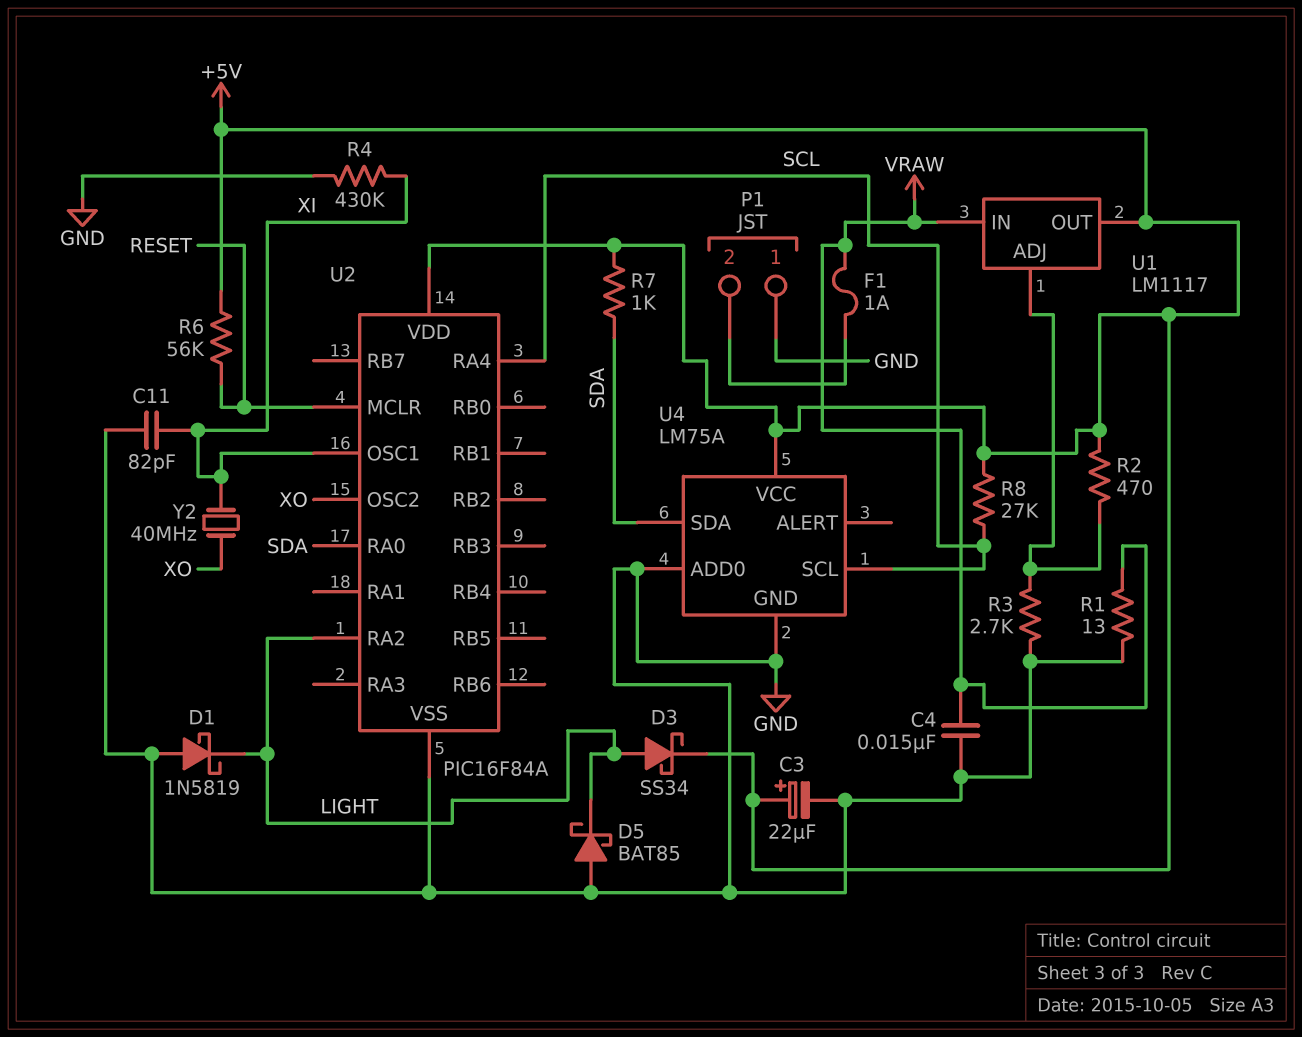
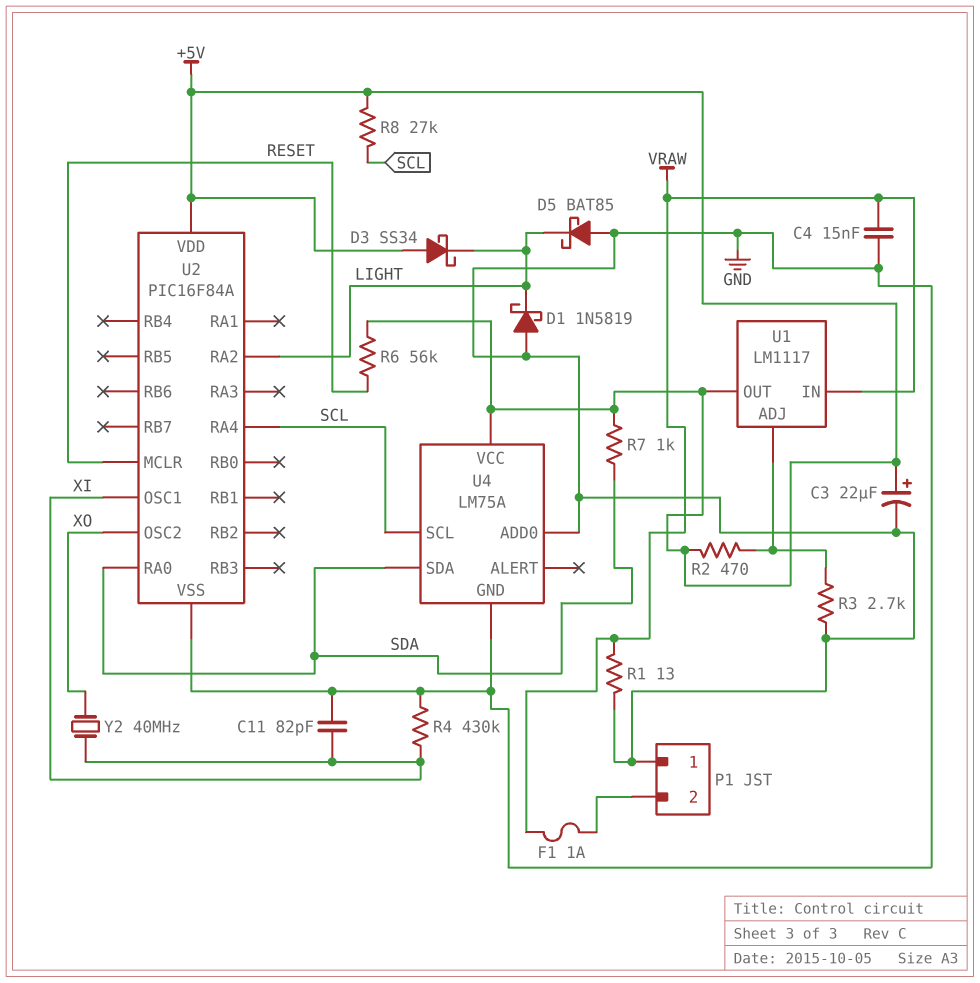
D3: schottky SS34 (A LIGHT, K +5V) -> schottky SS34 (A +5V, K LIGHT)

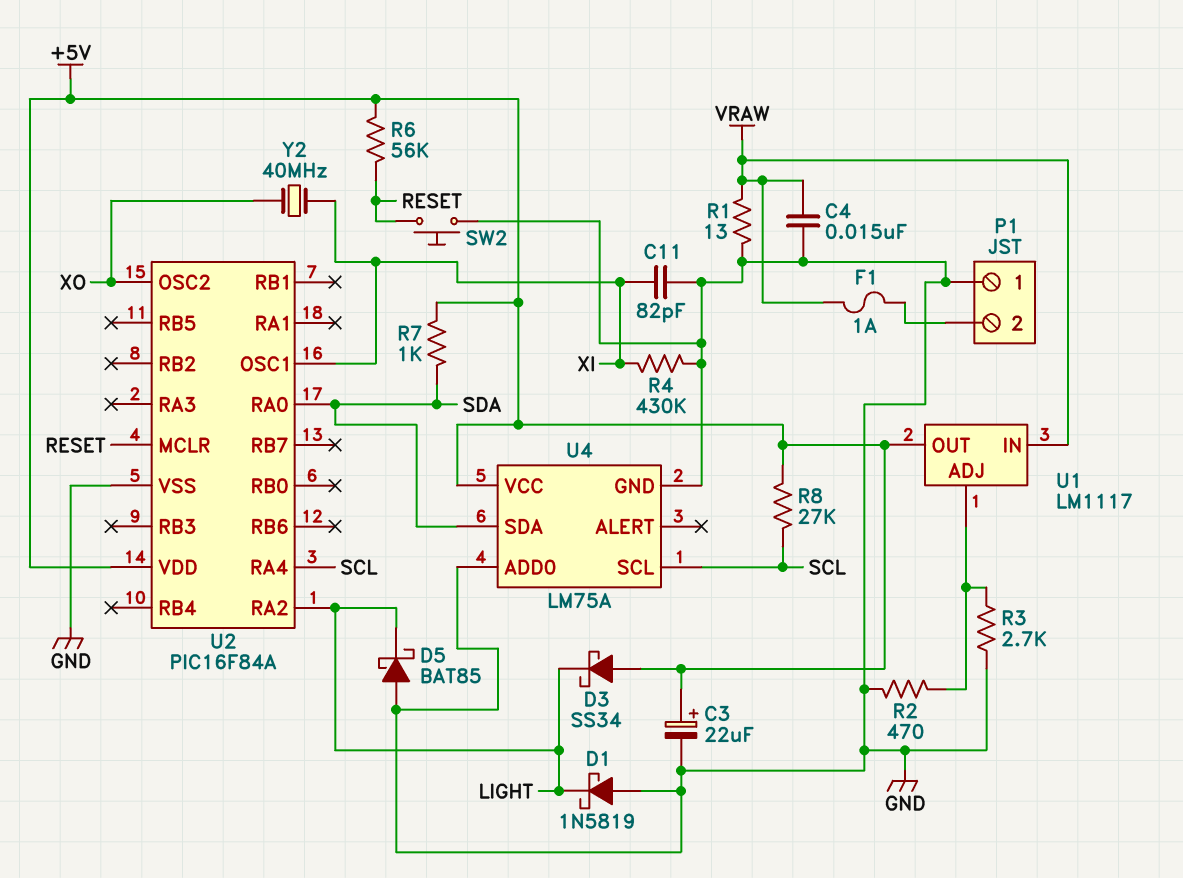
R2: 470 (+5V, U1/ADJ) -> 470 (GND, U1/ADJ)
SW2: none -> button (GND, RESET)

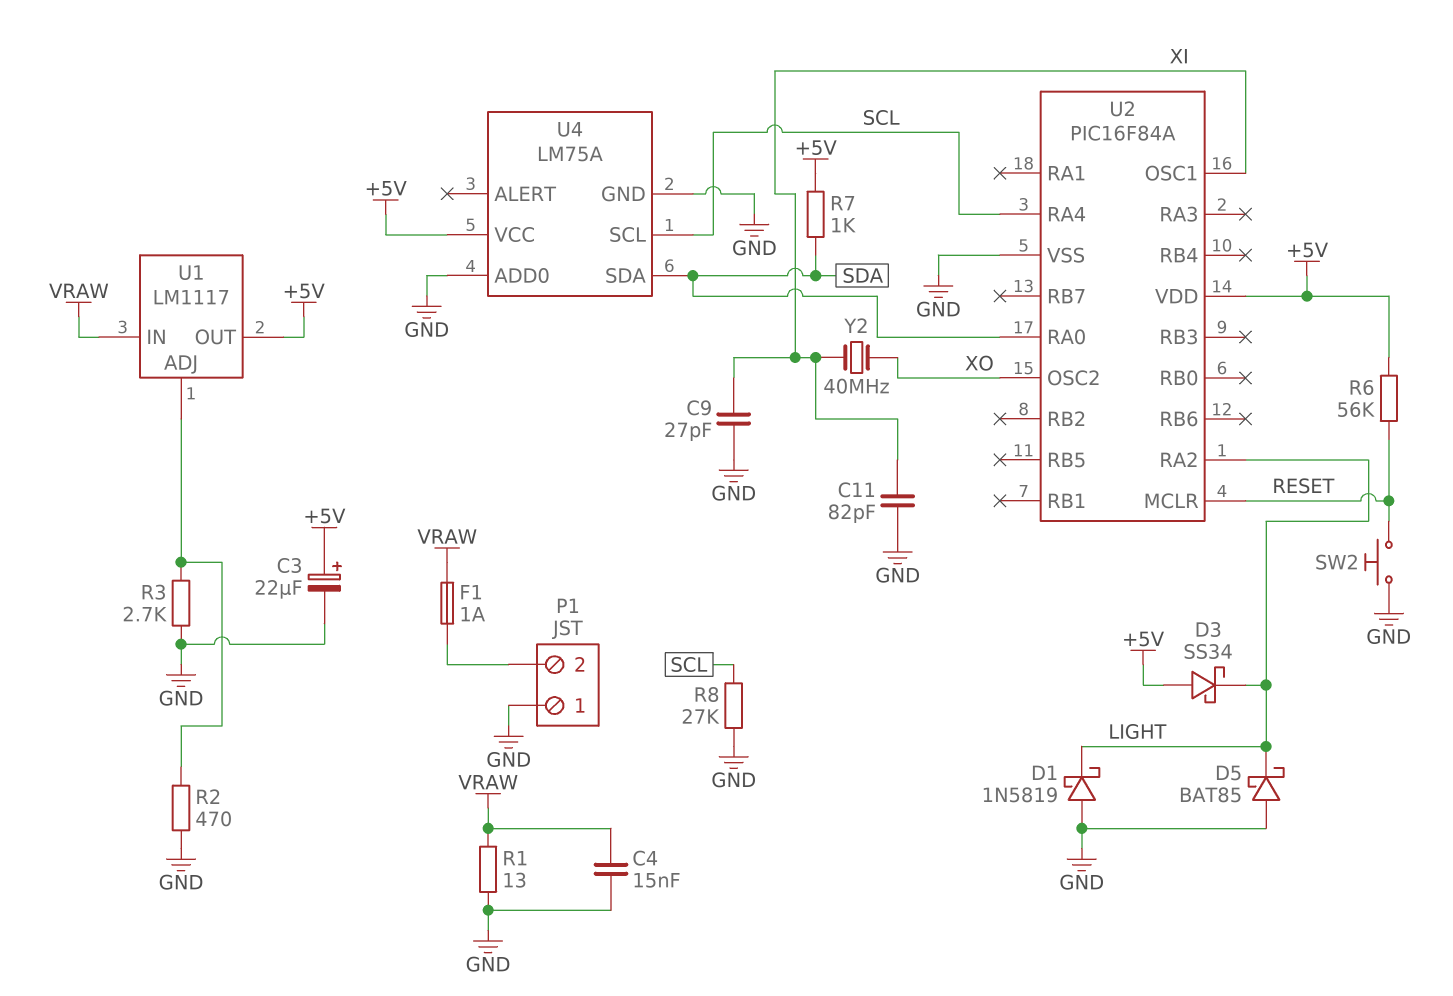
C9: none -> 27pF (GND, XI)
R4: 430k (GND, XI) -> none
R8: 27k (+5V, SCL) -> 27k (GND, SCL)

